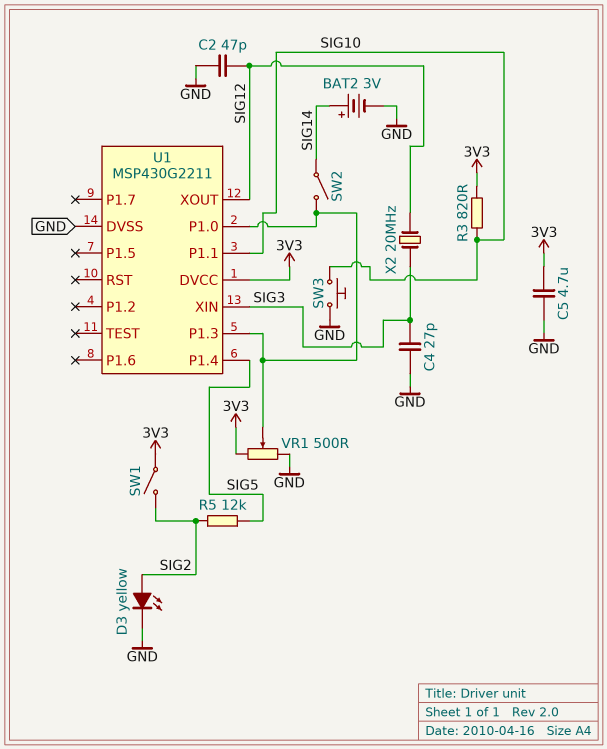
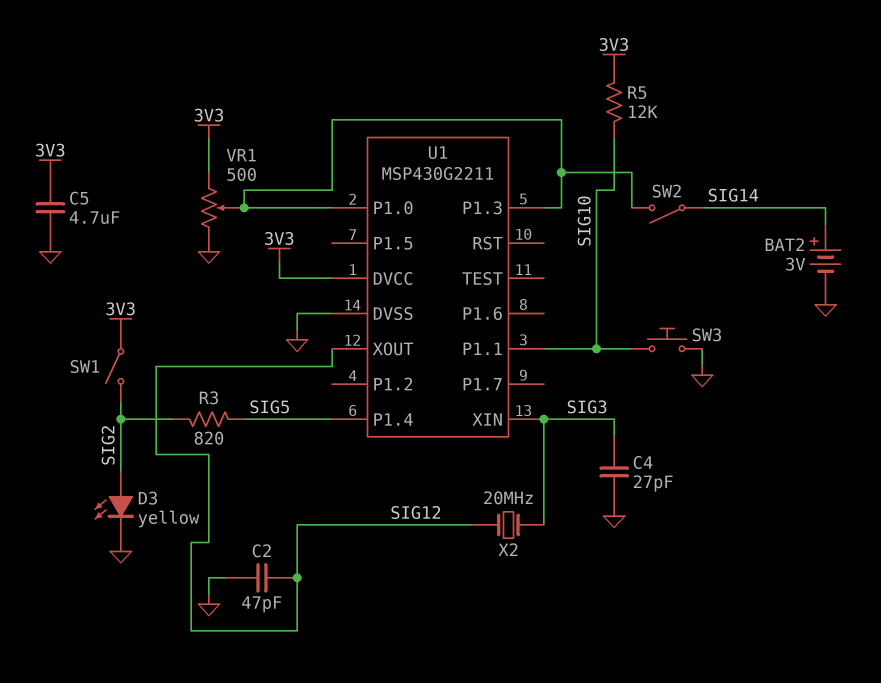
R3: 820 (3V3, SIG10) -> 820 (SIG2, SIG5)
R5: 12k (SIG2, SIG5) -> 12k (3V3, SIG10)

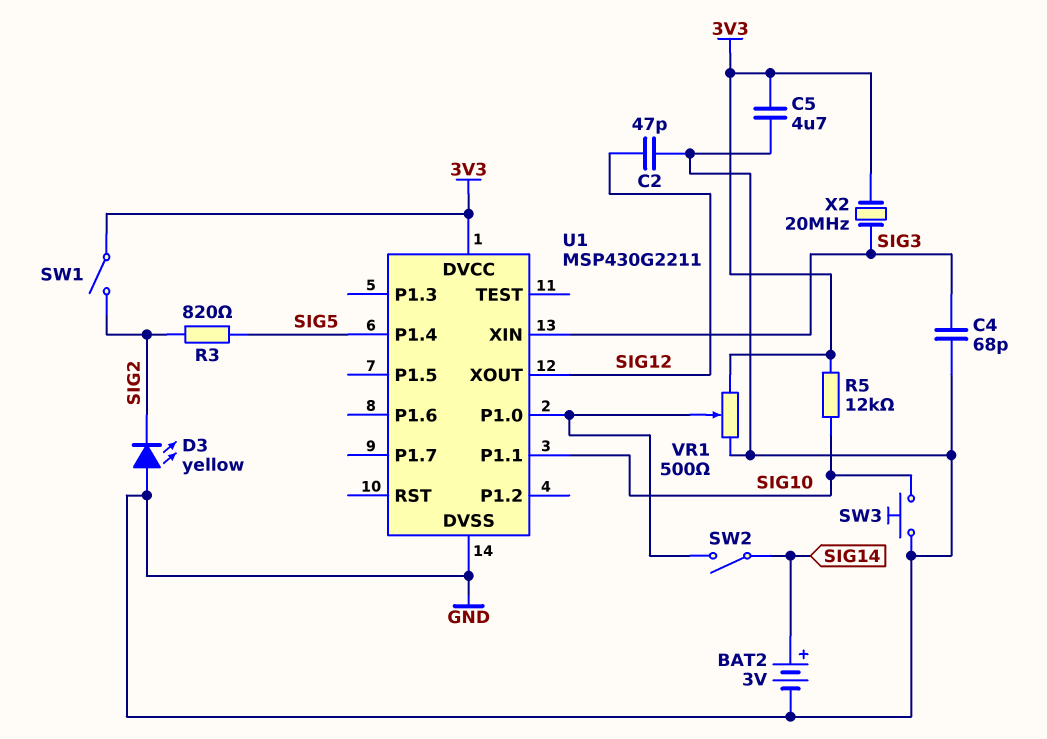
C4: 27pF (GND, SIG3) -> 68pF (GND, SIG3)
D3: LED yellow (A SIG2, K GND) -> LED yellow (A GND, K SIG2)
U1 pin P1.3: U1/P1.0 -> none
X2: 20MHz (SIG3, SIG12) -> 20MHz (3V3, SIG3)

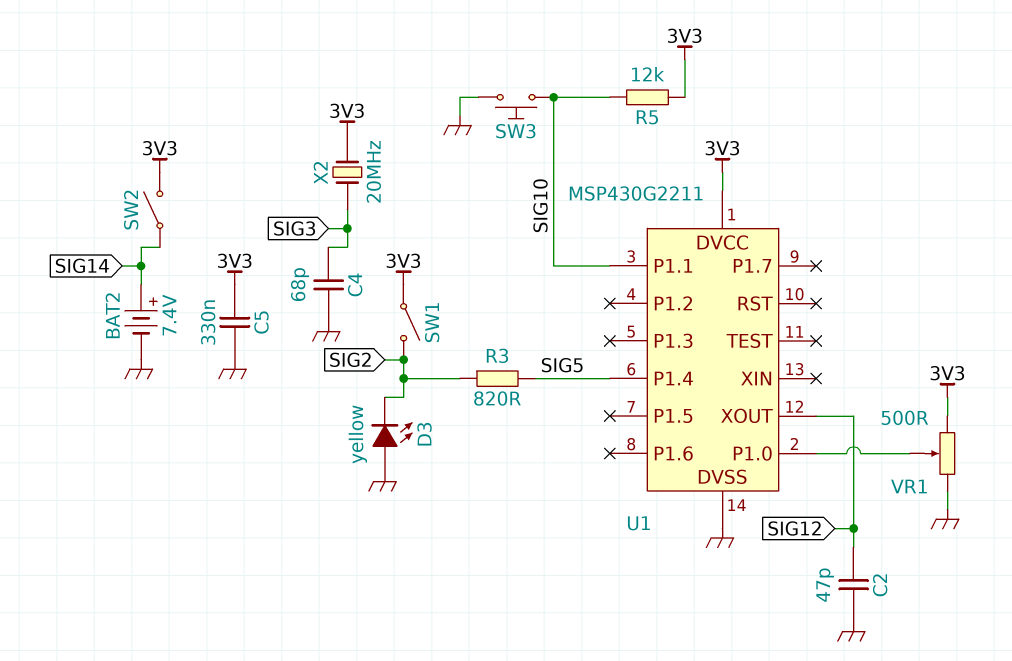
BAT2: 3V (plus SIG14, minus GND) -> 7.4V (plus SIG14, minus GND)
C5: 4.7uF (3V3, GND) -> 330nF (3V3, GND)
SW2: switch (SIG14, U1/P1.0) -> switch (3V3, SIG14)
U1 pin XIN: SIG3 -> none

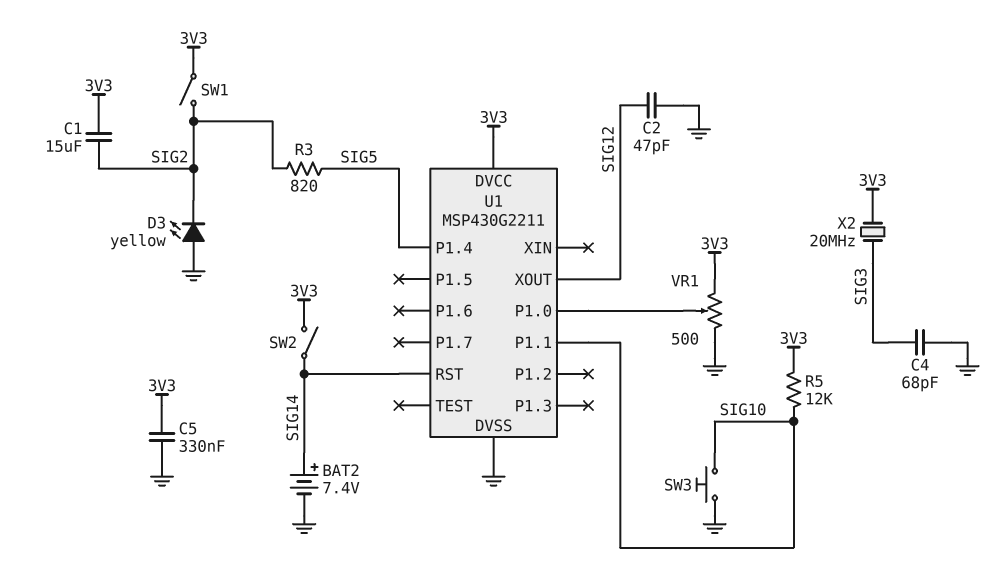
C1: none -> 15uF (3V3, SIG2)
U1 pin RST: none -> SIG14

